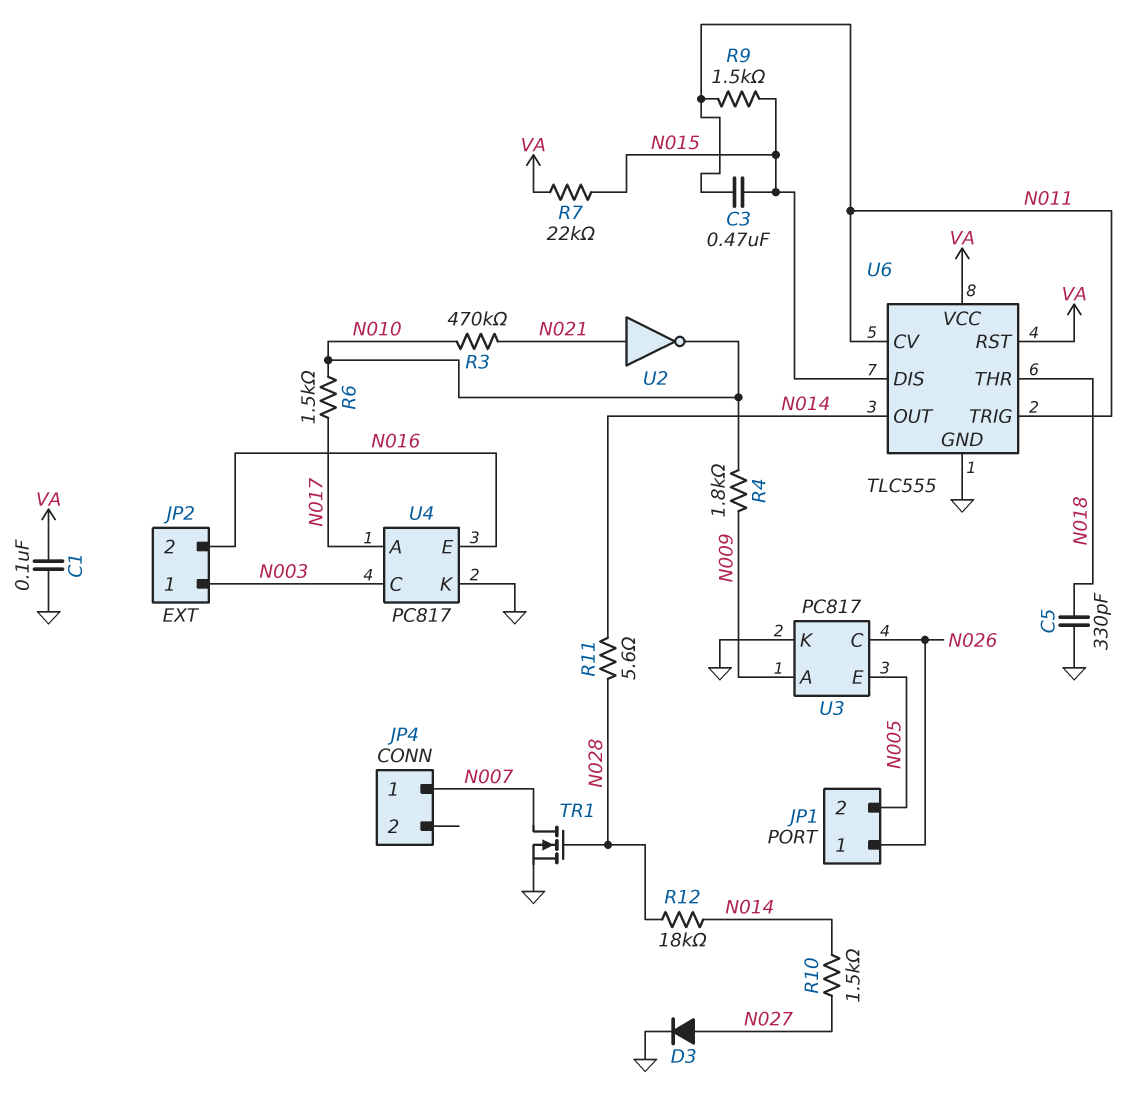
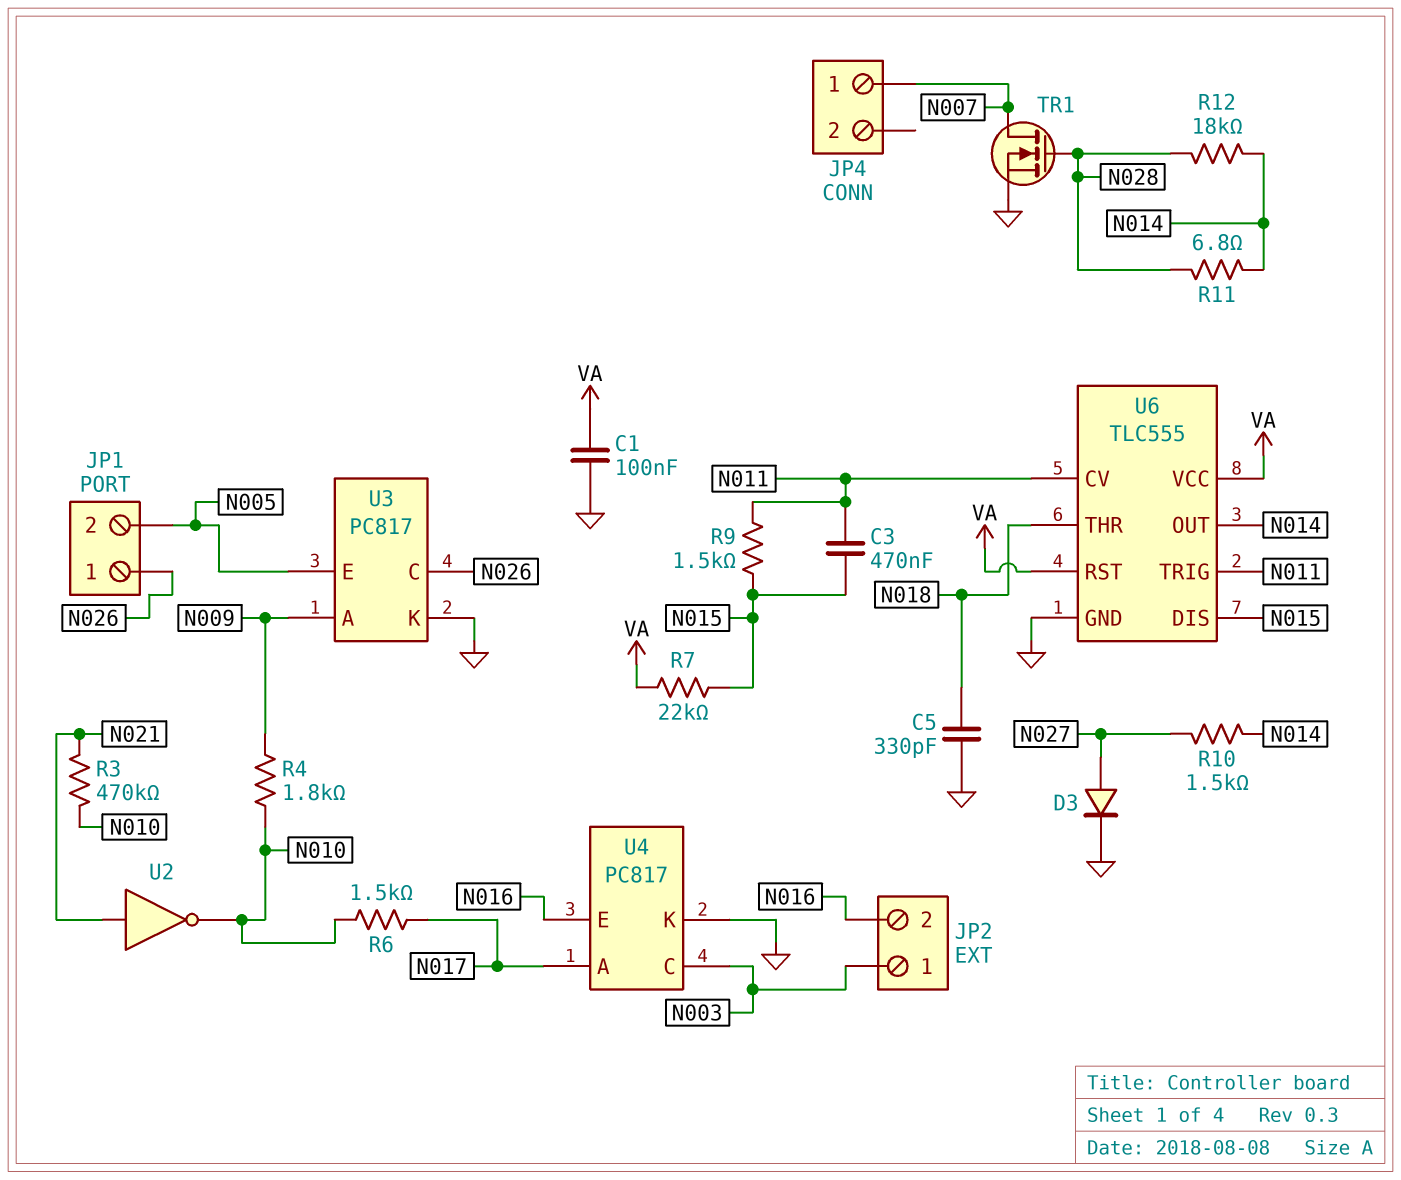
R11: 5.6 (N014, N028) -> 6.8 (N014, N028)

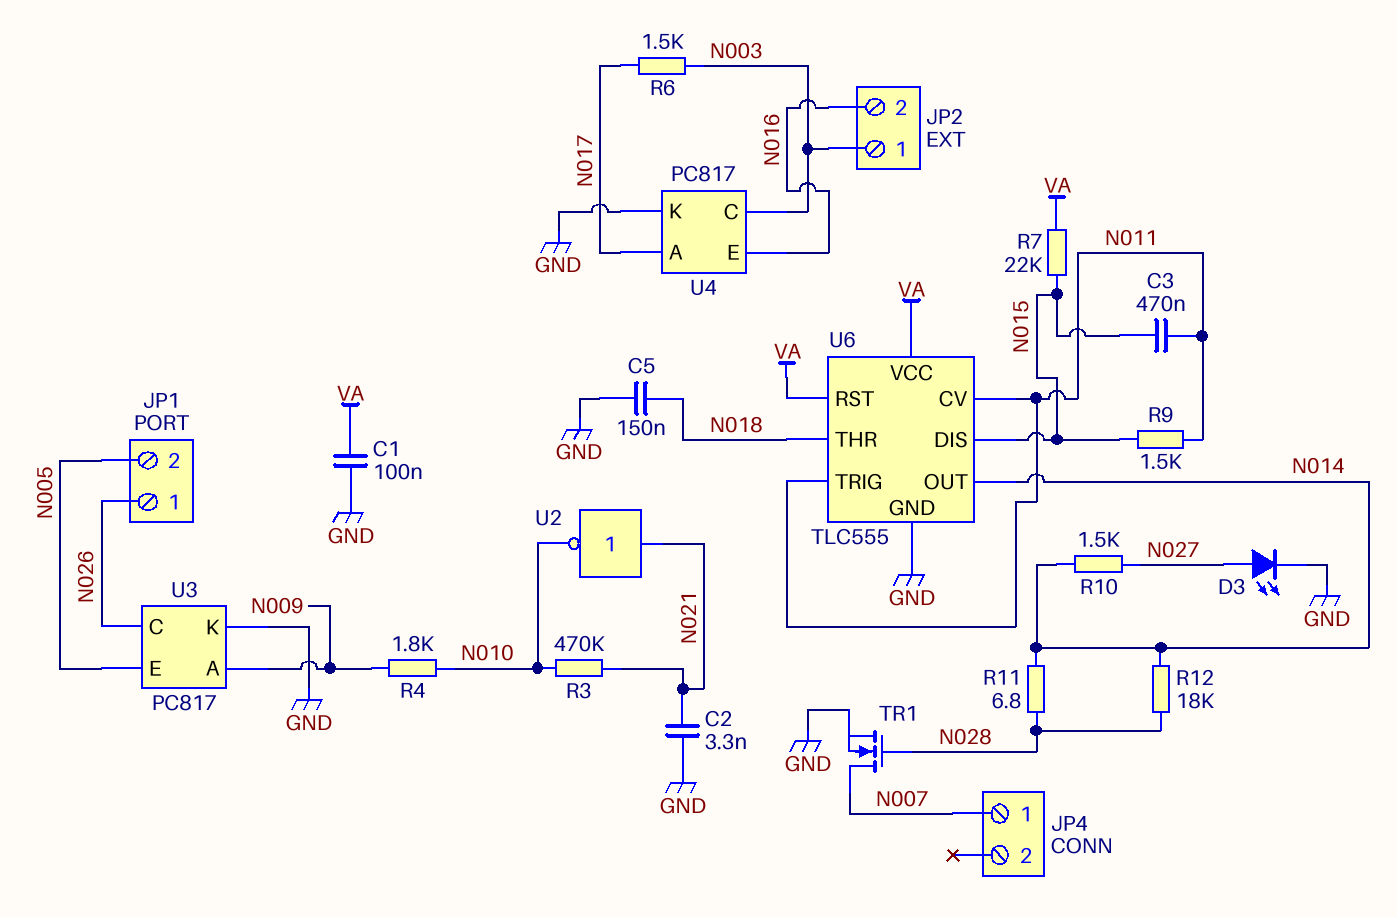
C2: none -> 3.3nF (GND, N021)
C5: 330pF (GND, N018) -> 150nF (GND, N018)
D3: diode (A N027, K GND) -> LED (A N027, K GND)
R6: 1.5k (N010, N017) -> 1.5k (N003, N017)

